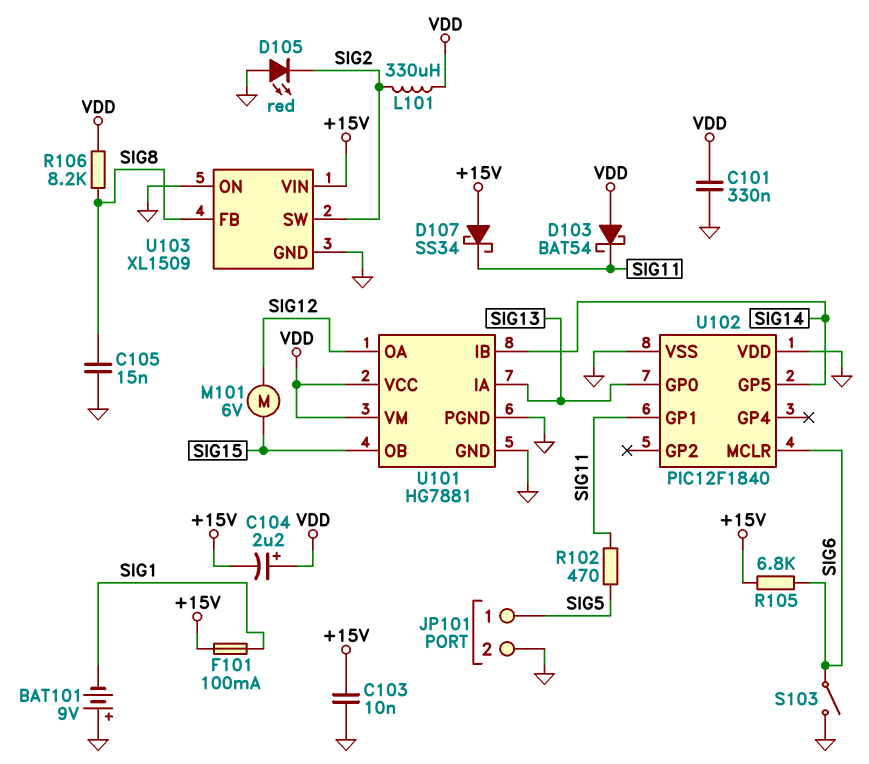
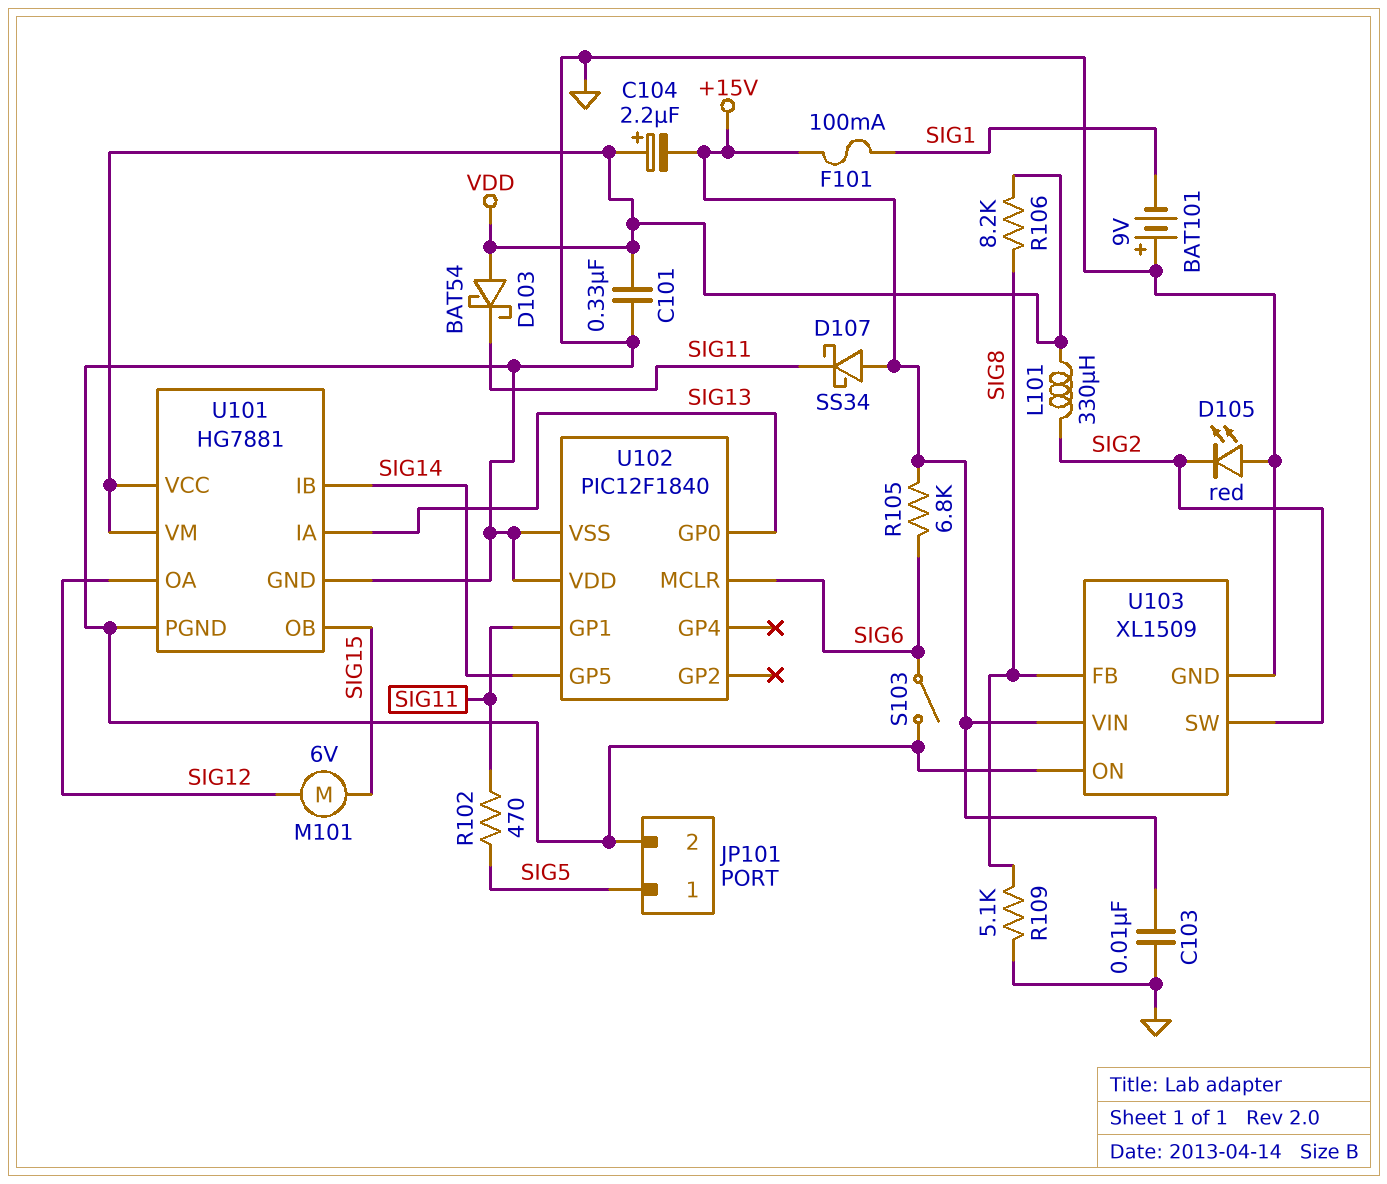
C105: 15nF (GND, SIG8) -> none
R109: none -> 5.1k (GND, SIG8)

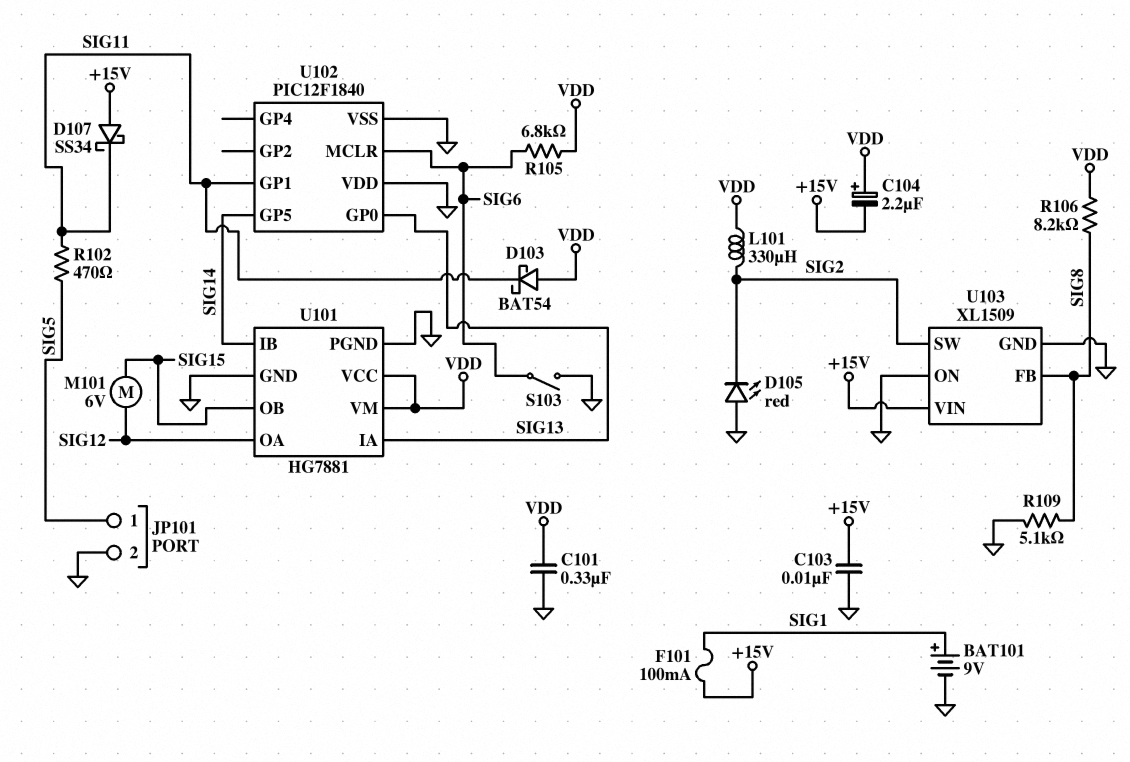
BAT101: 9V (plus GND, minus SIG1) -> 9V (plus SIG1, minus GND)
R105: 6.8k (+15V, SIG6) -> 6.8k (SIG6, VDD)

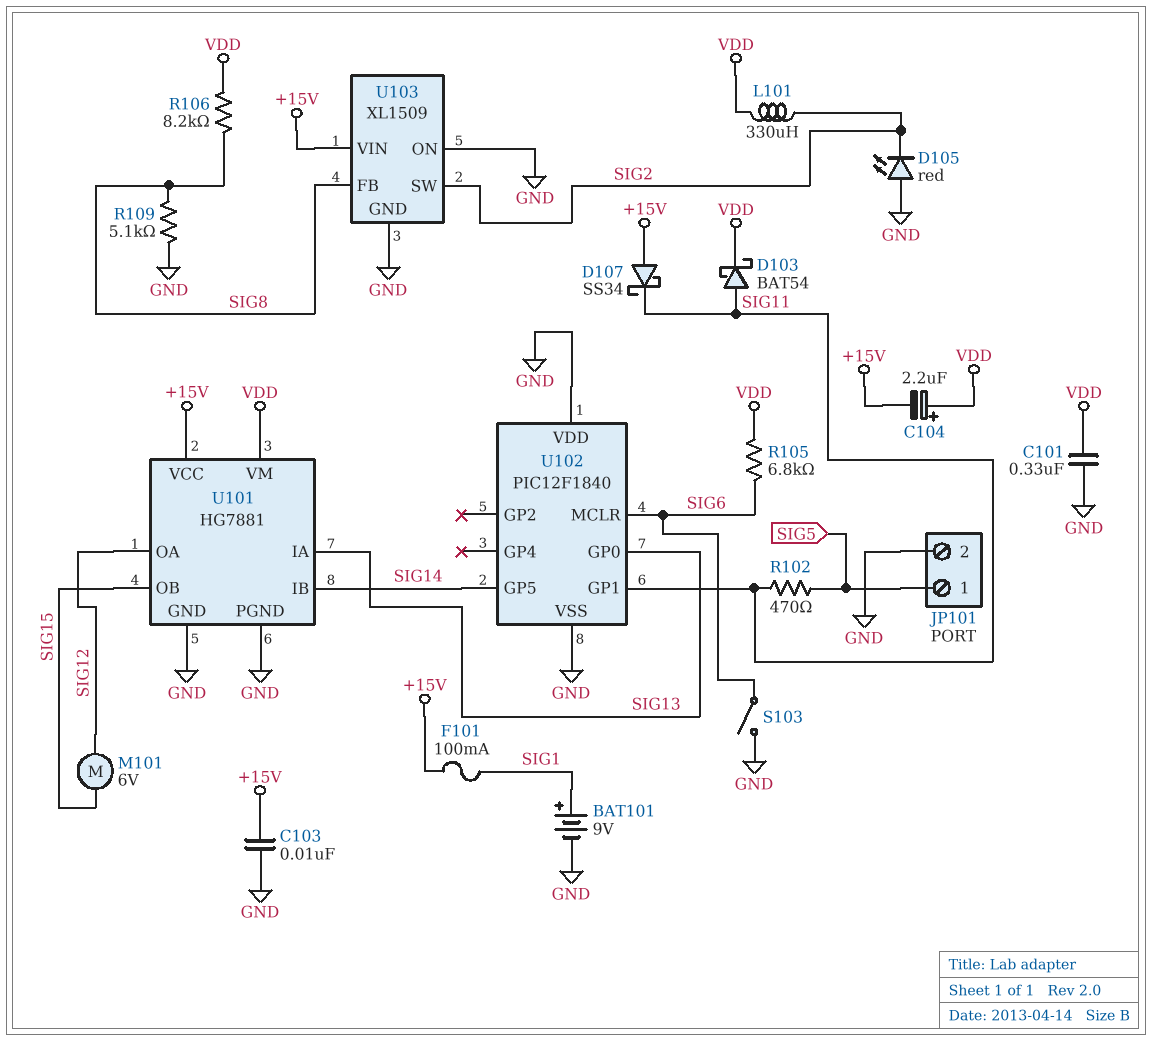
D103: schottky BAT54 (A VDD, K SIG11) -> schottky BAT54 (A SIG11, K VDD)
U101 pin VCC: VDD -> +15V

